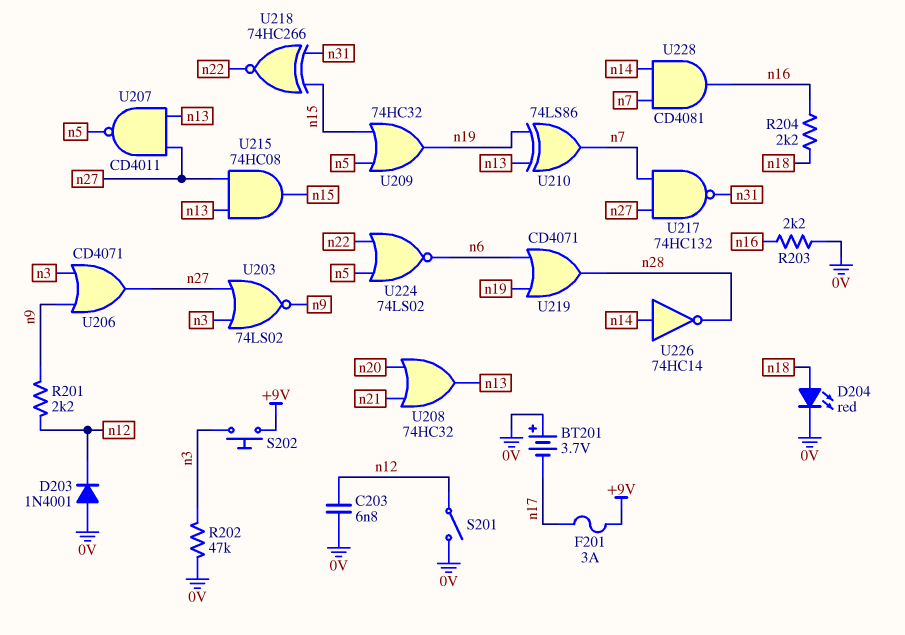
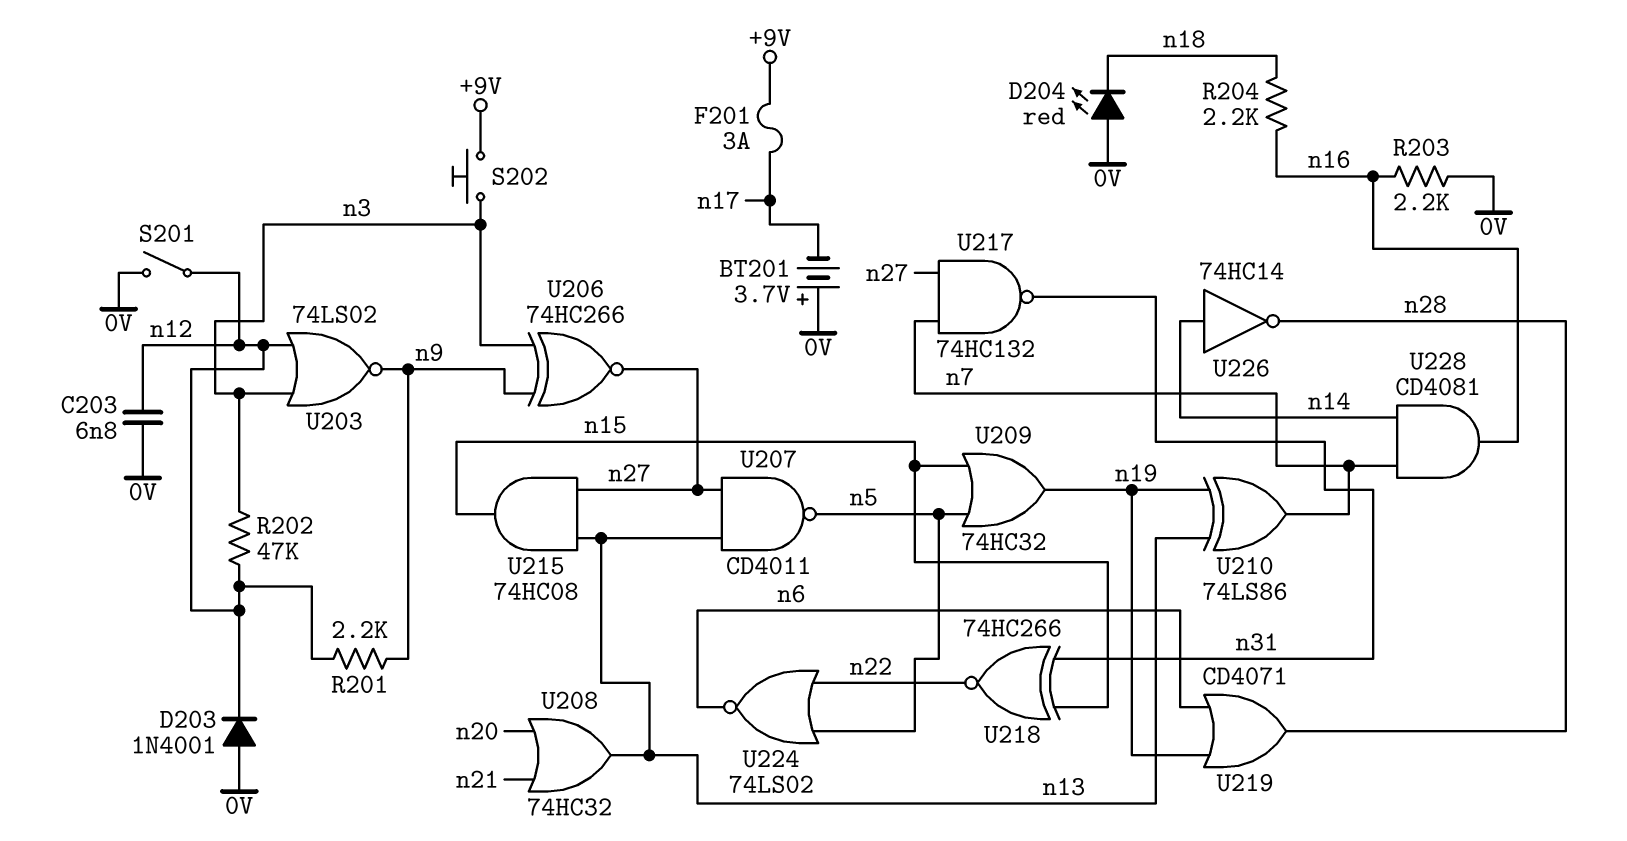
D204: LED red (A n18, K 0V) -> LED red (A 0V, K n18)
R202: 47k (0V, n3) -> 47k (n3, n12)
U203: NOR 74LS02 (in n3, in n27, out n9) -> NOR 74LS02 (in n3, in n12, out n9)
U206: OR CD4071 (in n3, in n9, out n27) -> XNOR 74HC266 (in n3, in n9, out n27)

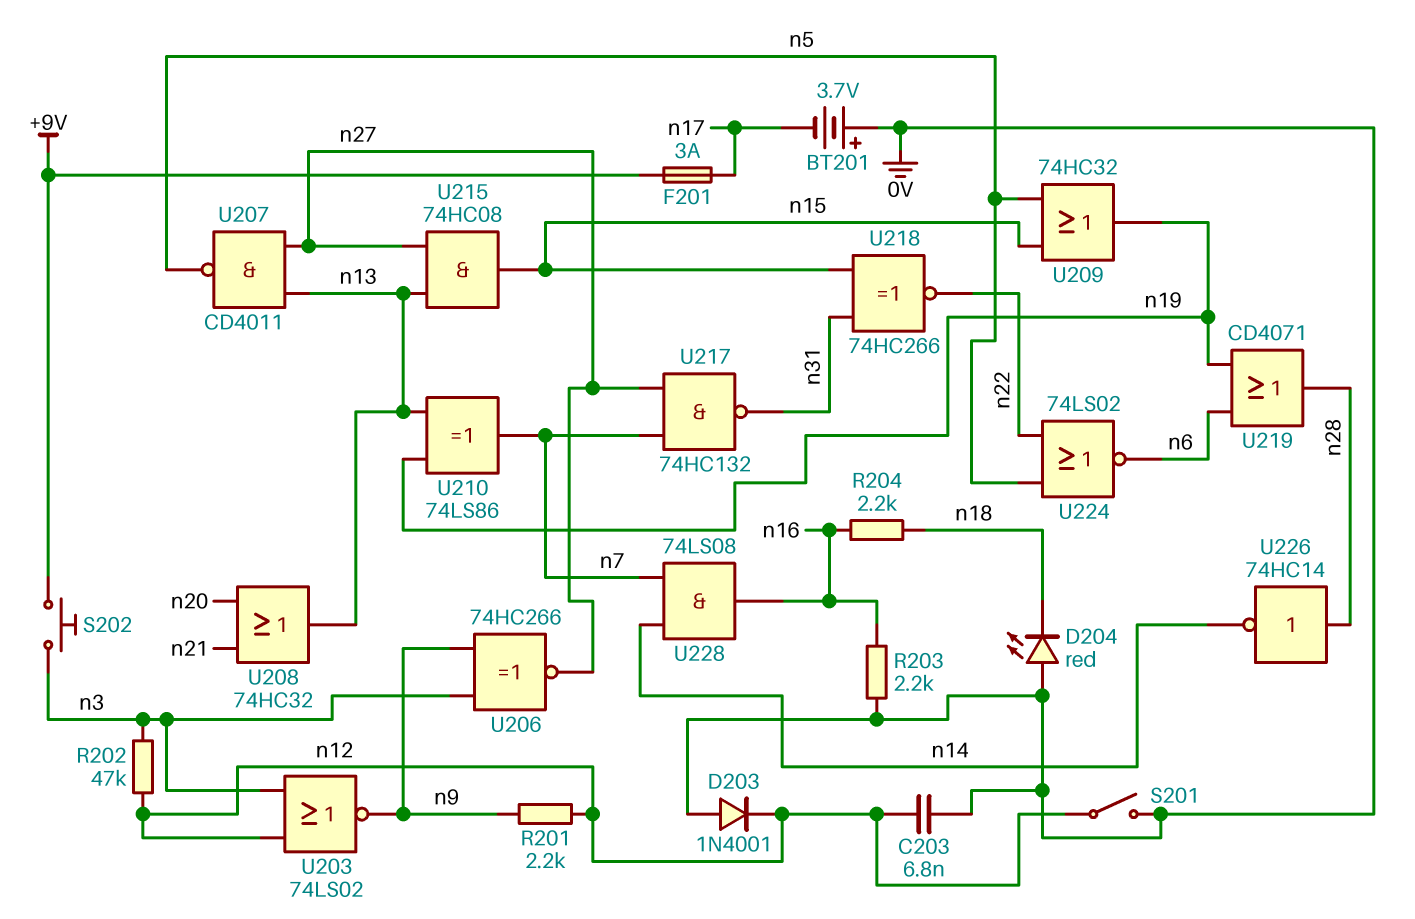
U226: NOT 74HC14 (in n14, out n28) -> NOT 74HC14 (in n28, out n14)
U228: AND CD4081 (in n7, in n14, out n16) -> AND 74LS08 (in n7, in n14, out n16)

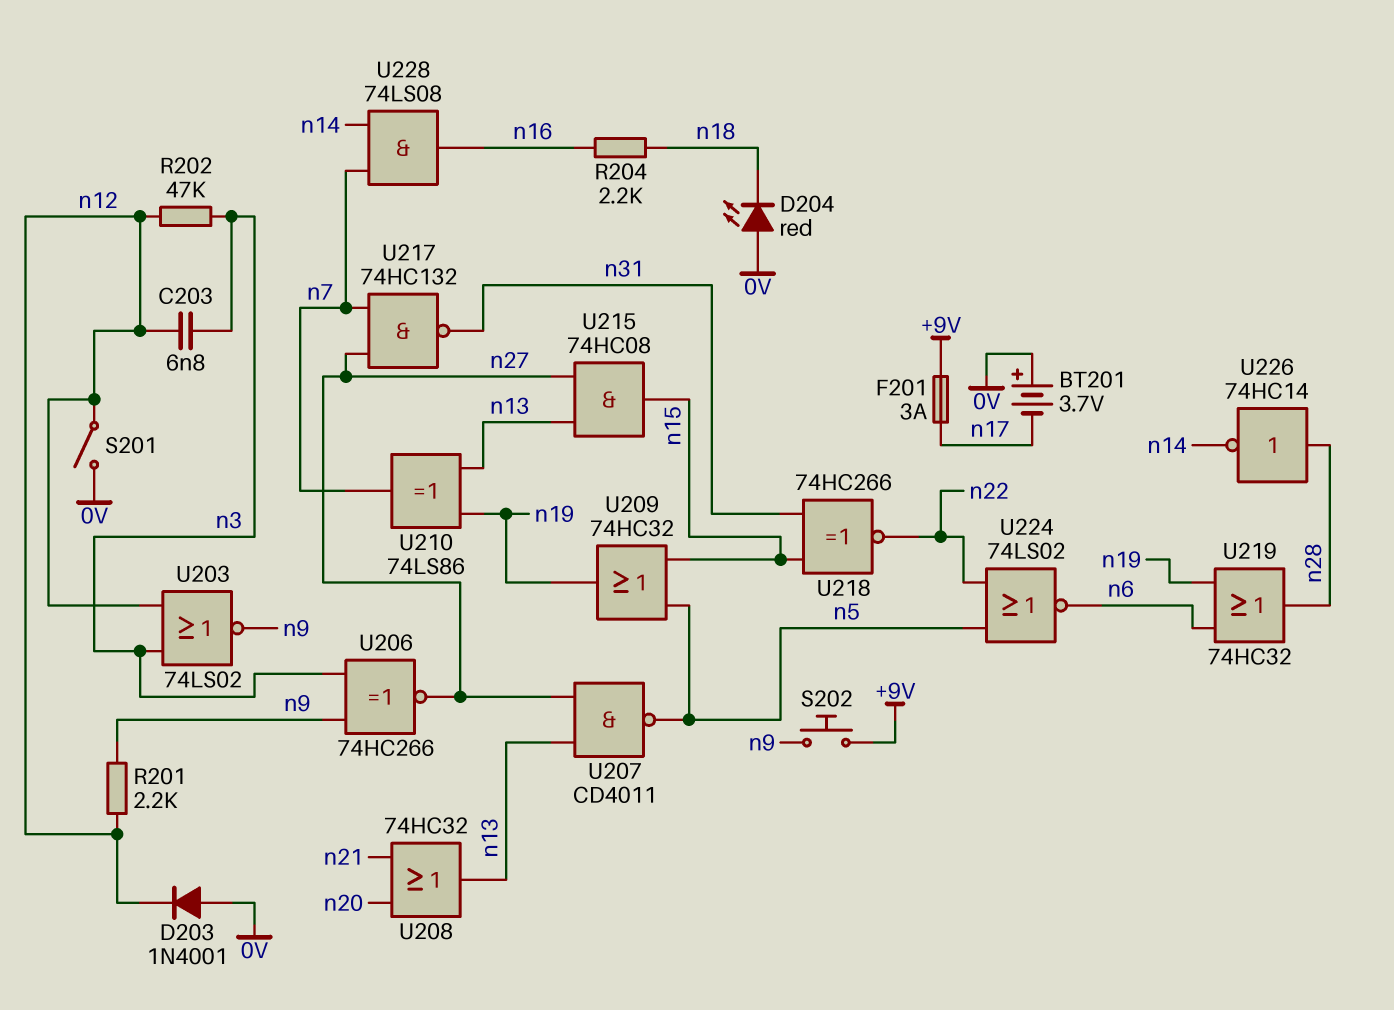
C203: 6.8nF (0V, n12) -> 6.8nF (n3, n12)
R203: 2.2k (0V, n16) -> none
S202: button (+9V, n3) -> button (+9V, n9)
U219: OR CD4071 (in n6, in n19, out n28) -> OR 74HC32 (in n6, in n19, out n28)

